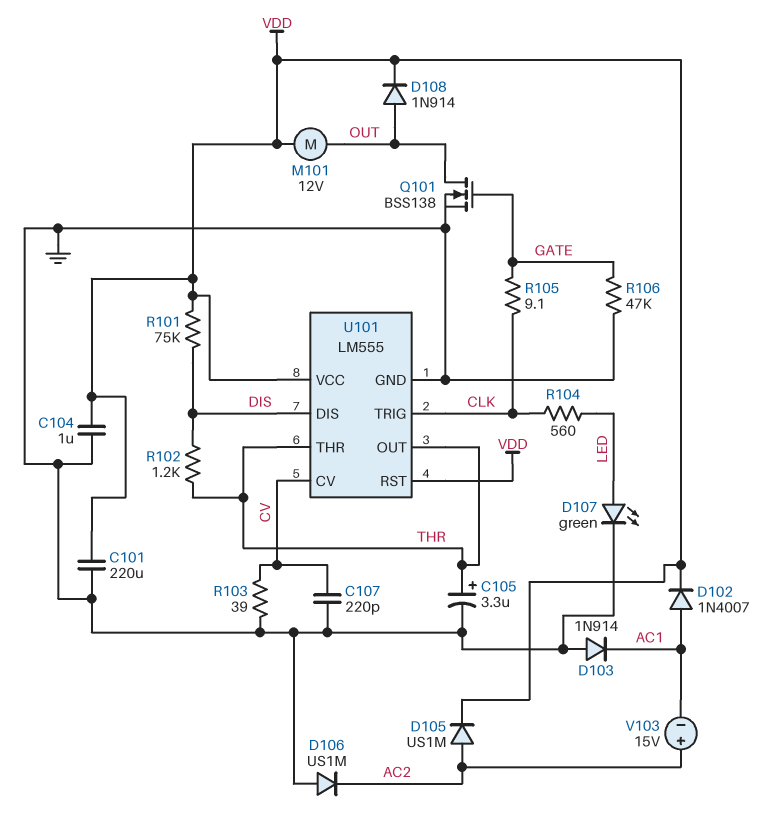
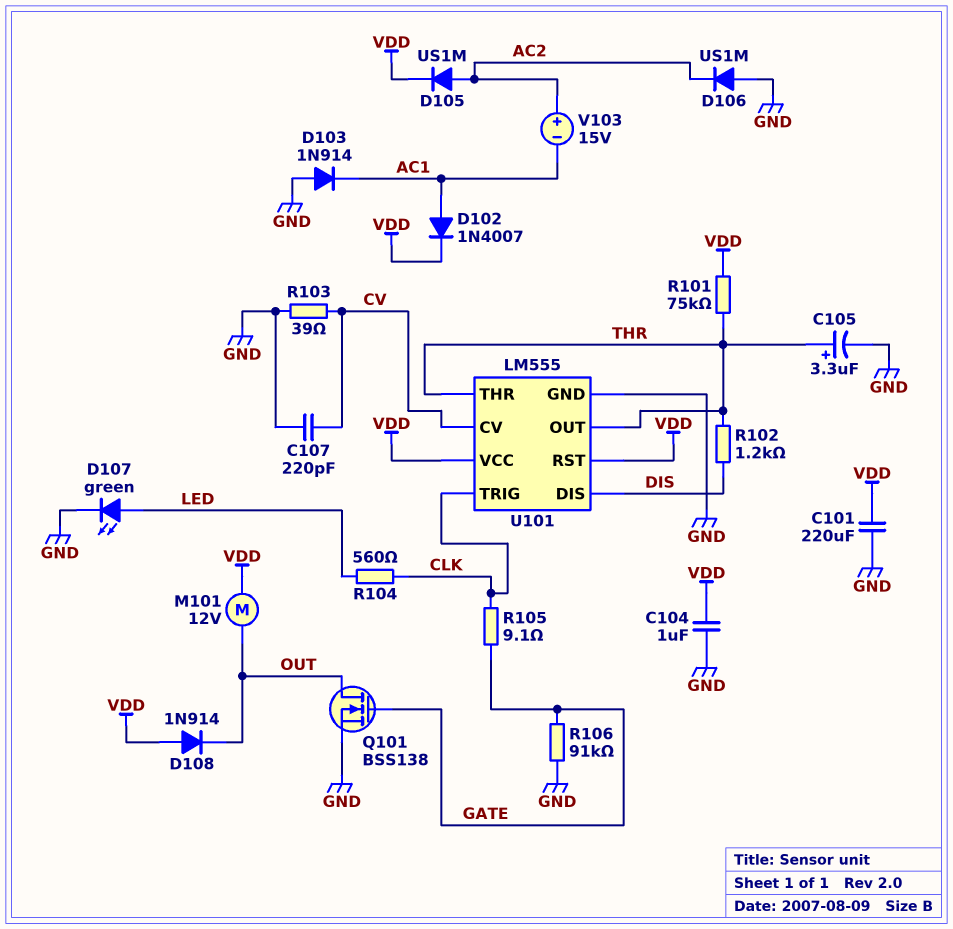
D108: diode 1N914 (A OUT, K VDD) -> diode 1N914 (A VDD, K OUT)
R101: 75k (DIS, VDD) -> 75k (THR, VDD)
R106: 47k (GATE, GND) -> 91k (GATE, GND)

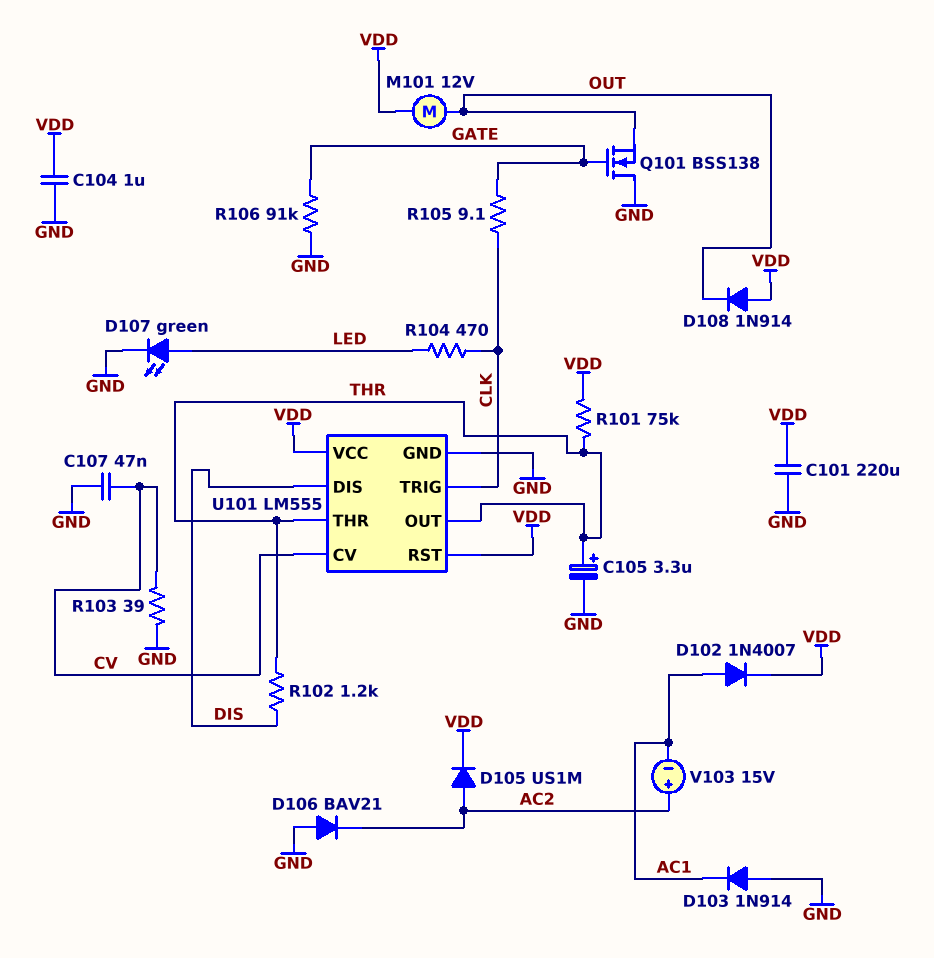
C107: 220pF (CV, GND) -> 47nF (CV, GND)
D106: diode US1M (A GND, K AC2) -> diode BAV21 (A GND, K AC2)
Q101: NMOS BSS138 (G GATE, D OUT, S GND) -> NMOS BSS138 (G GATE, D GND, S OUT)
R104: 560 (CLK, LED) -> 470 (CLK, LED)

